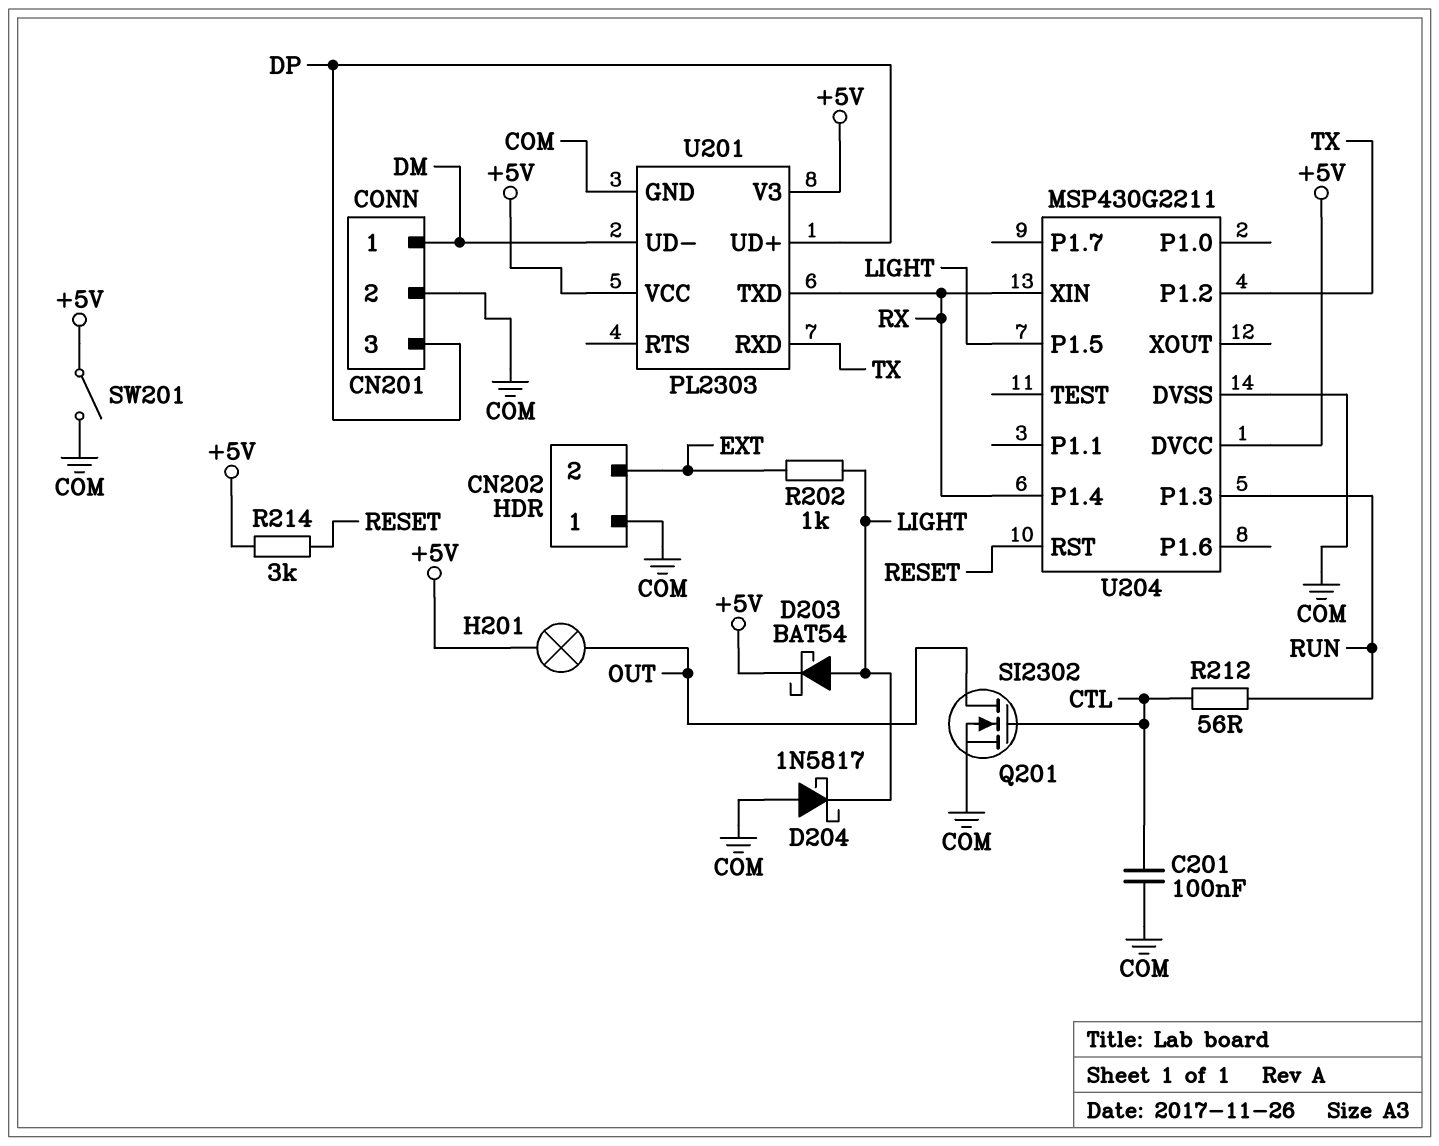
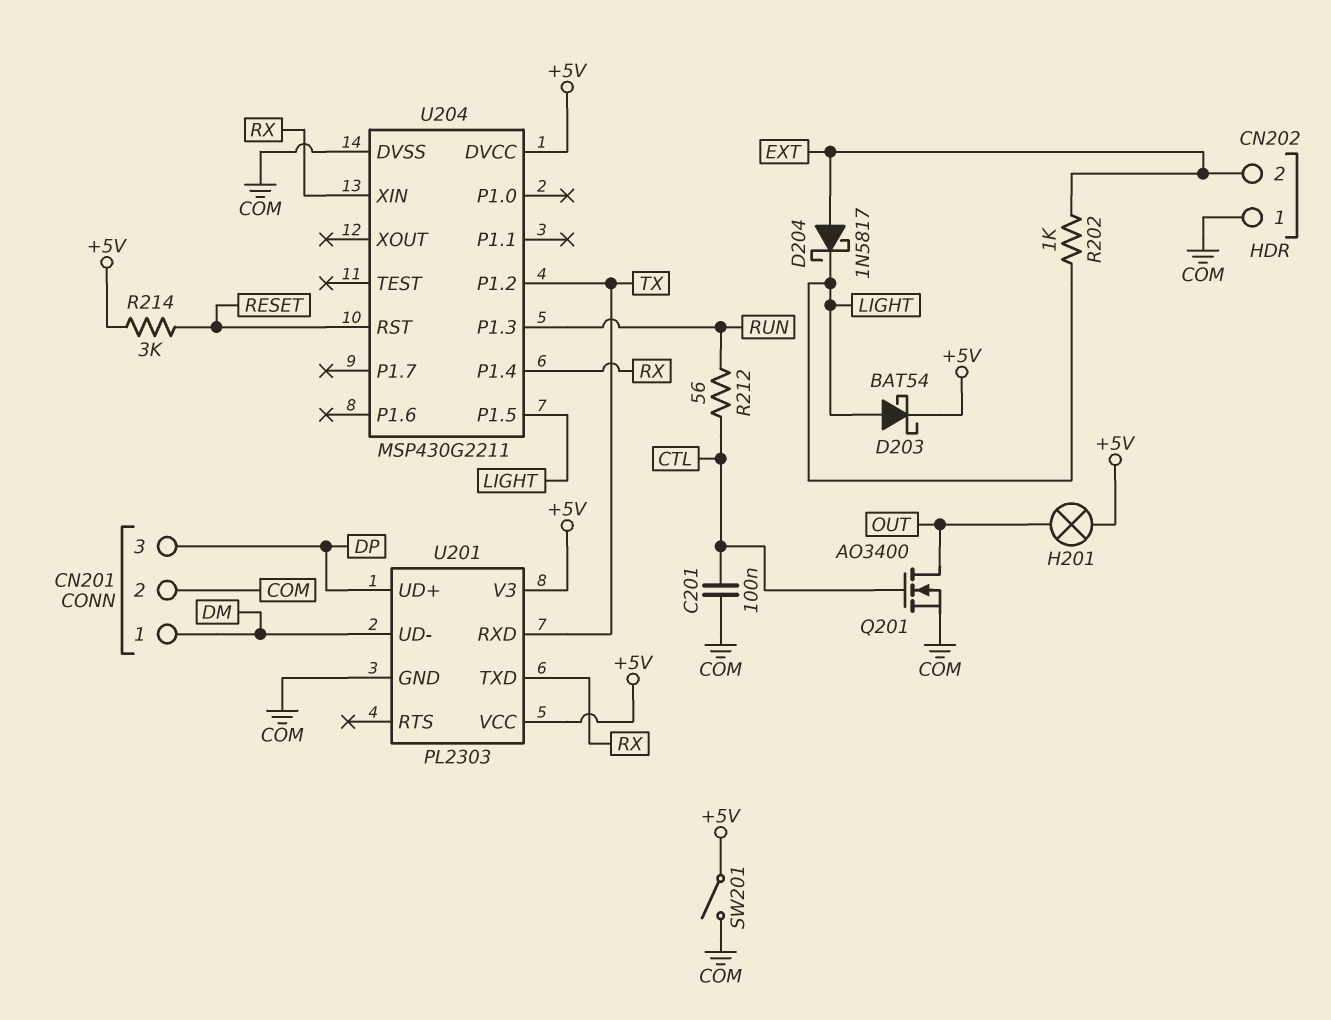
D204: schottky 1N5817 (A COM, K LIGHT) -> schottky 1N5817 (A EXT, K LIGHT)
Q201: NMOS SI2302 (G CTL, D OUT, S COM) -> NMOS AO3400 (G CTL, D OUT, S COM)

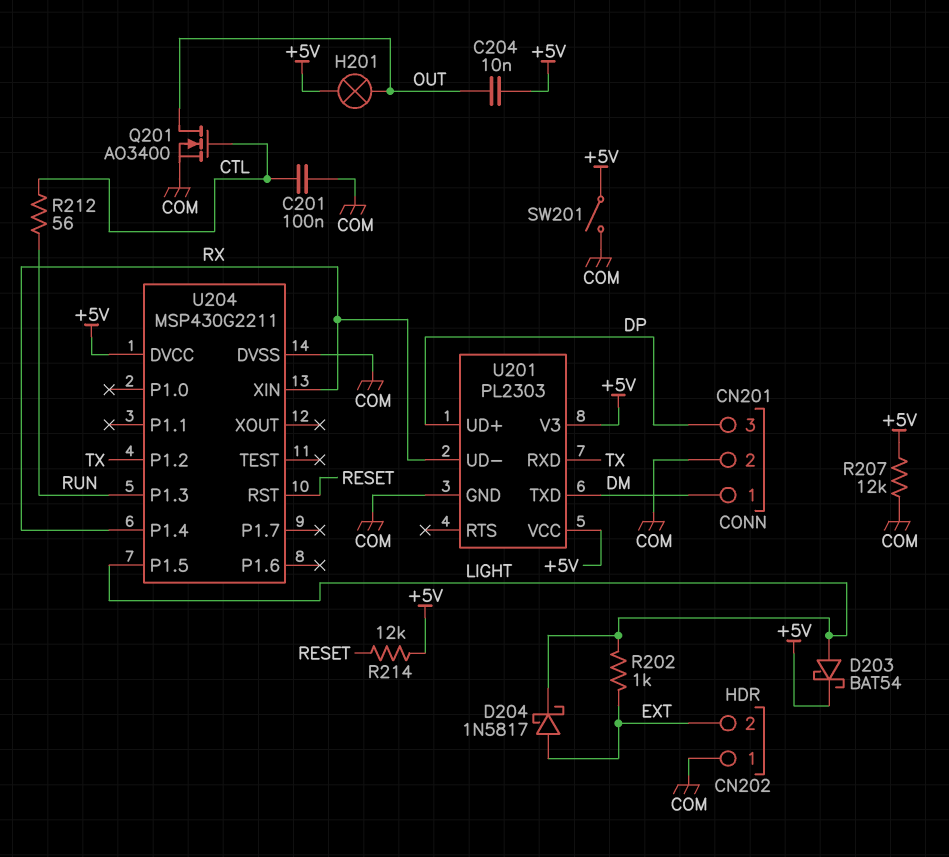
C204: none -> 10nF (+5V, OUT)
R207: none -> 12k (+5V, COM)
R214: 3k (+5V, RESET) -> 12k (+5V, RESET)
U201 pin TXD: RX -> DM
U201 pin UD-: DM -> RX

